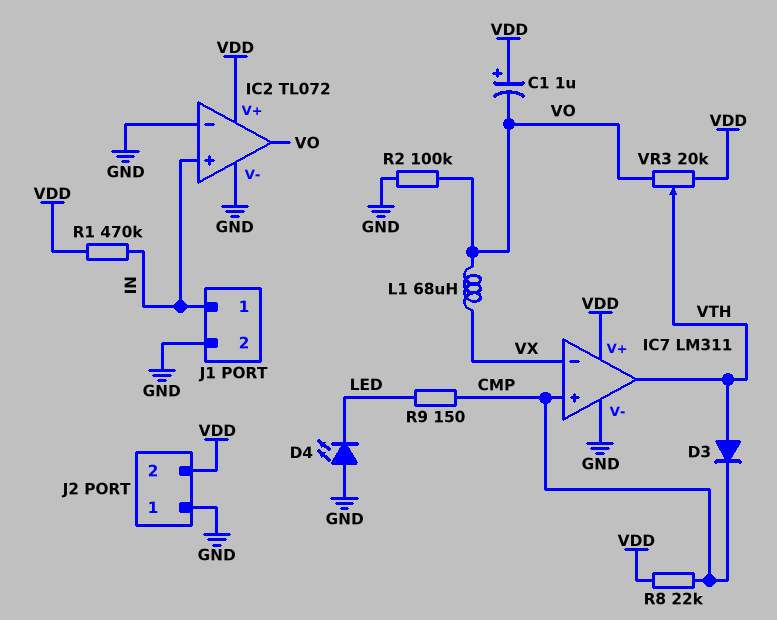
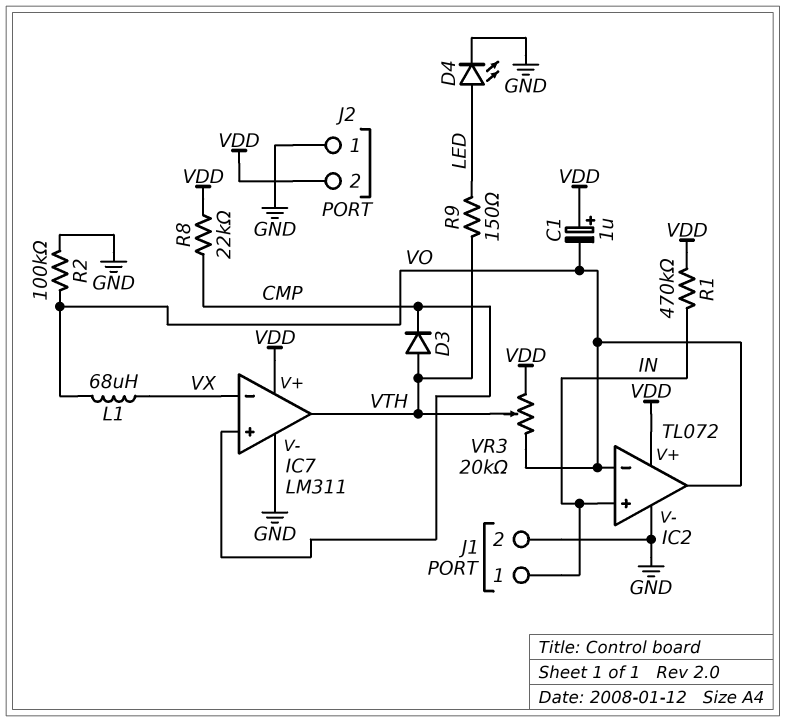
D4: LED (A GND, K LED) -> LED (A LED, K GND)
IC2 pin in-: GND -> VO
R9: 150 (CMP, LED) -> 150 (LED, VTH)

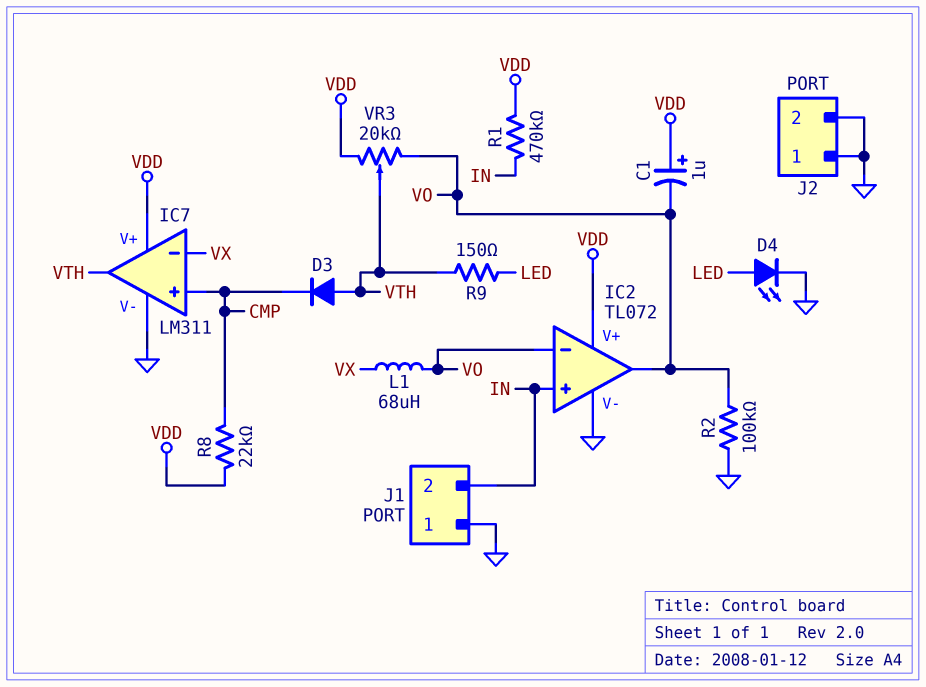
J1 pin 1: IN -> GND
J1 pin 2: GND -> IN
J2 pin 2: VDD -> GND

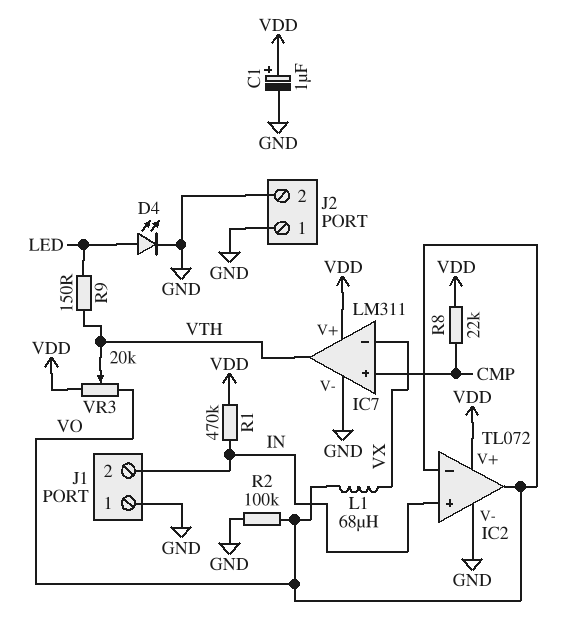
C1: 1uF (plus VDD, minus VO) -> 1uF (plus VDD, minus GND)
D3: diode (A VTH, K CMP) -> none

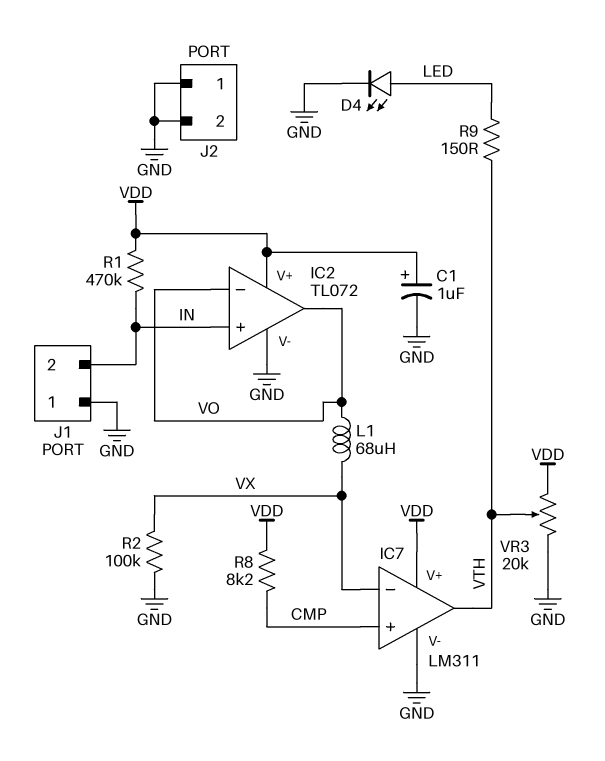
R2: 100k (GND, VO) -> 100k (GND, VX)
R8: 22k (CMP, VDD) -> 8.2k (CMP, VDD)
VR3: 20k (VDD, VO, wiper VTH) -> 20k (GND, VDD, wiper VTH)

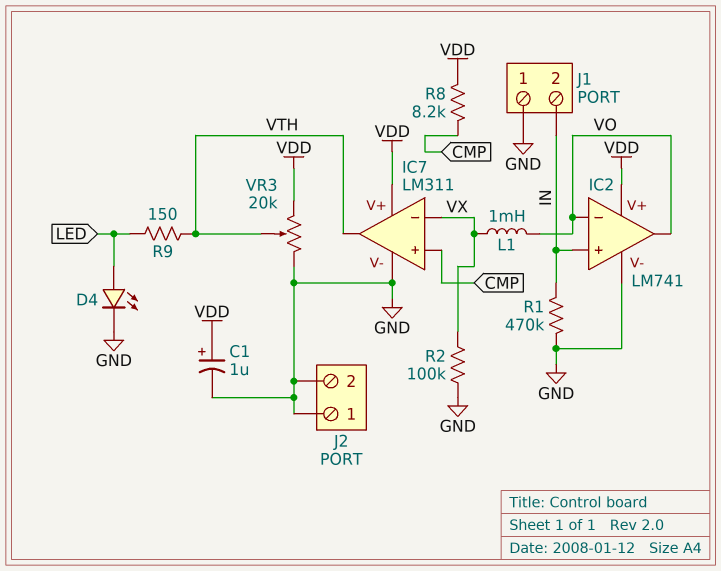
IC2: TL072 -> LM741
L1: 68uH (VO, VX) -> 1mH (VO, VX)
R1: 470k (IN, VDD) -> 470k (GND, IN)

